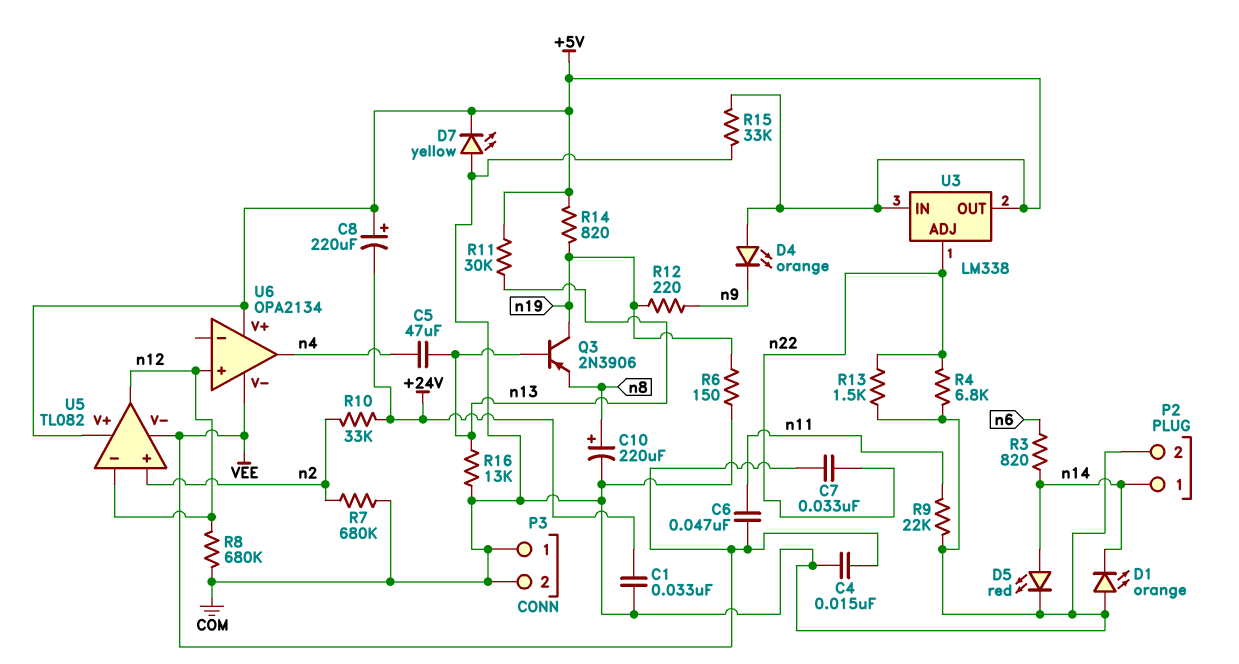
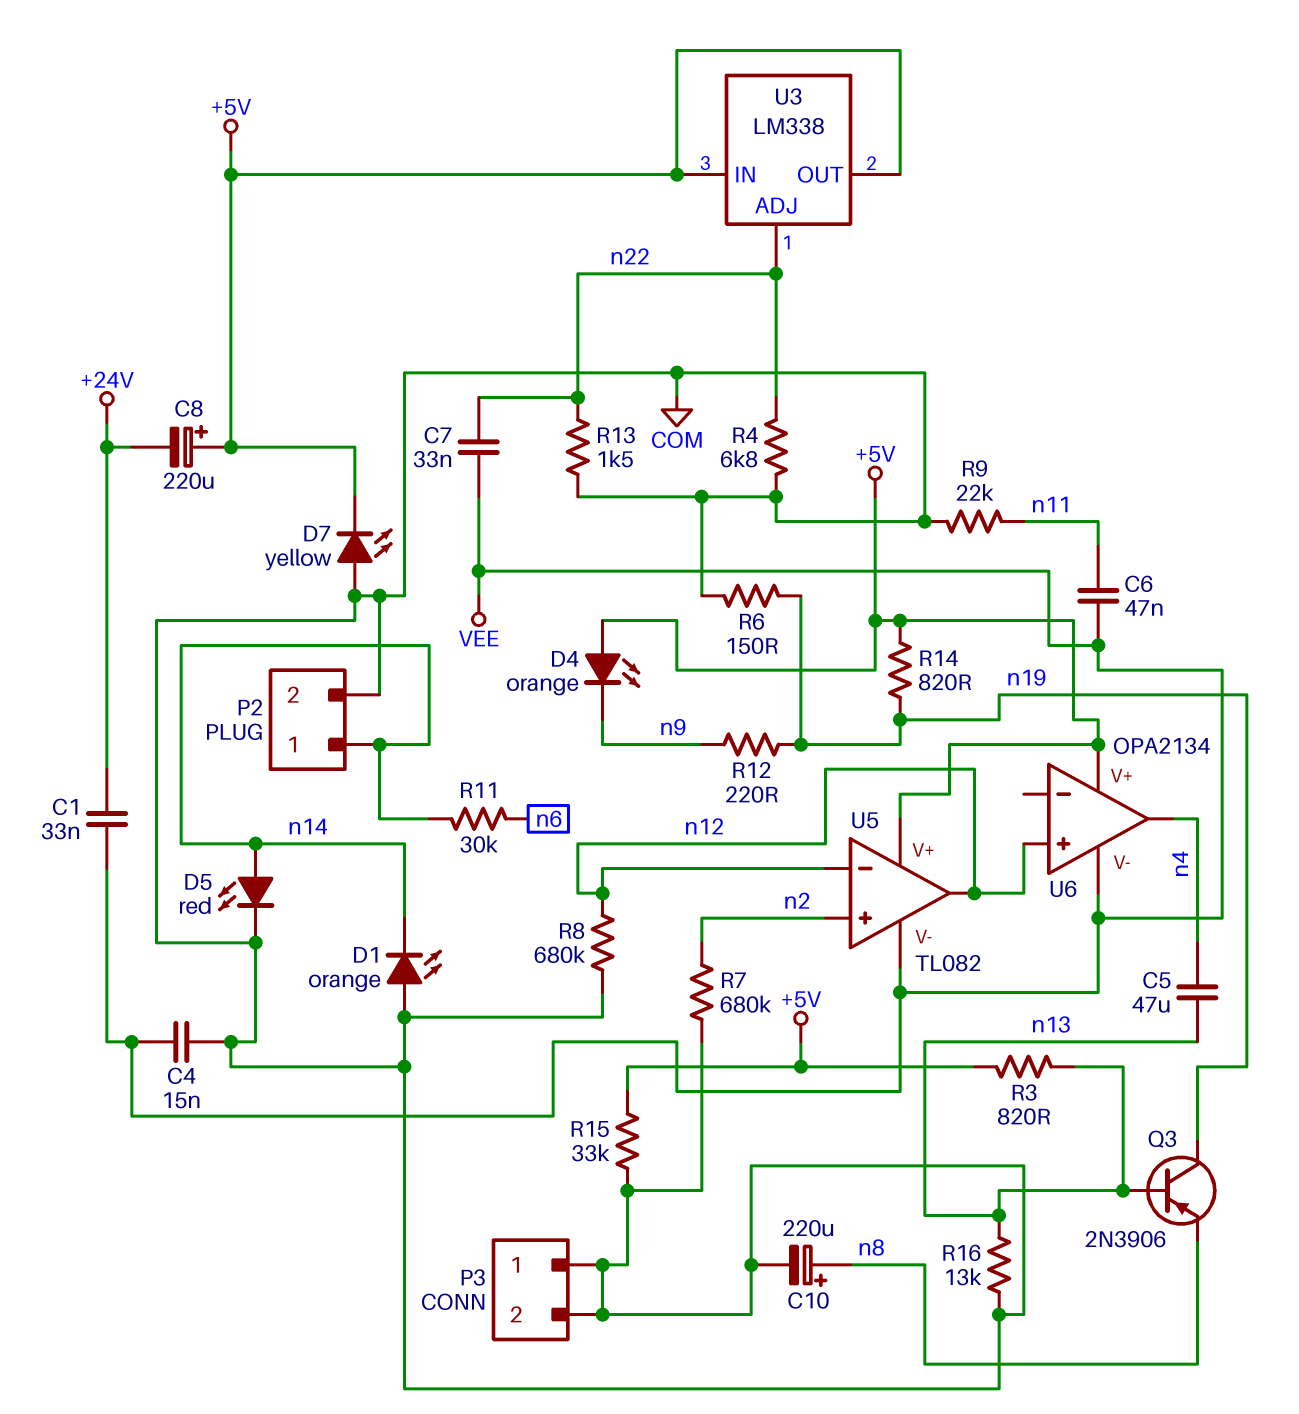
C1: 33nF (+24V, COM) -> 33nF (+24V, VEE)
R3: 820 (n6, n14) -> 820 (+5V, n13)
R10: 33k (+24V, n2) -> none
R11: 30k (+5V, n13) -> 30k (n6, n14)

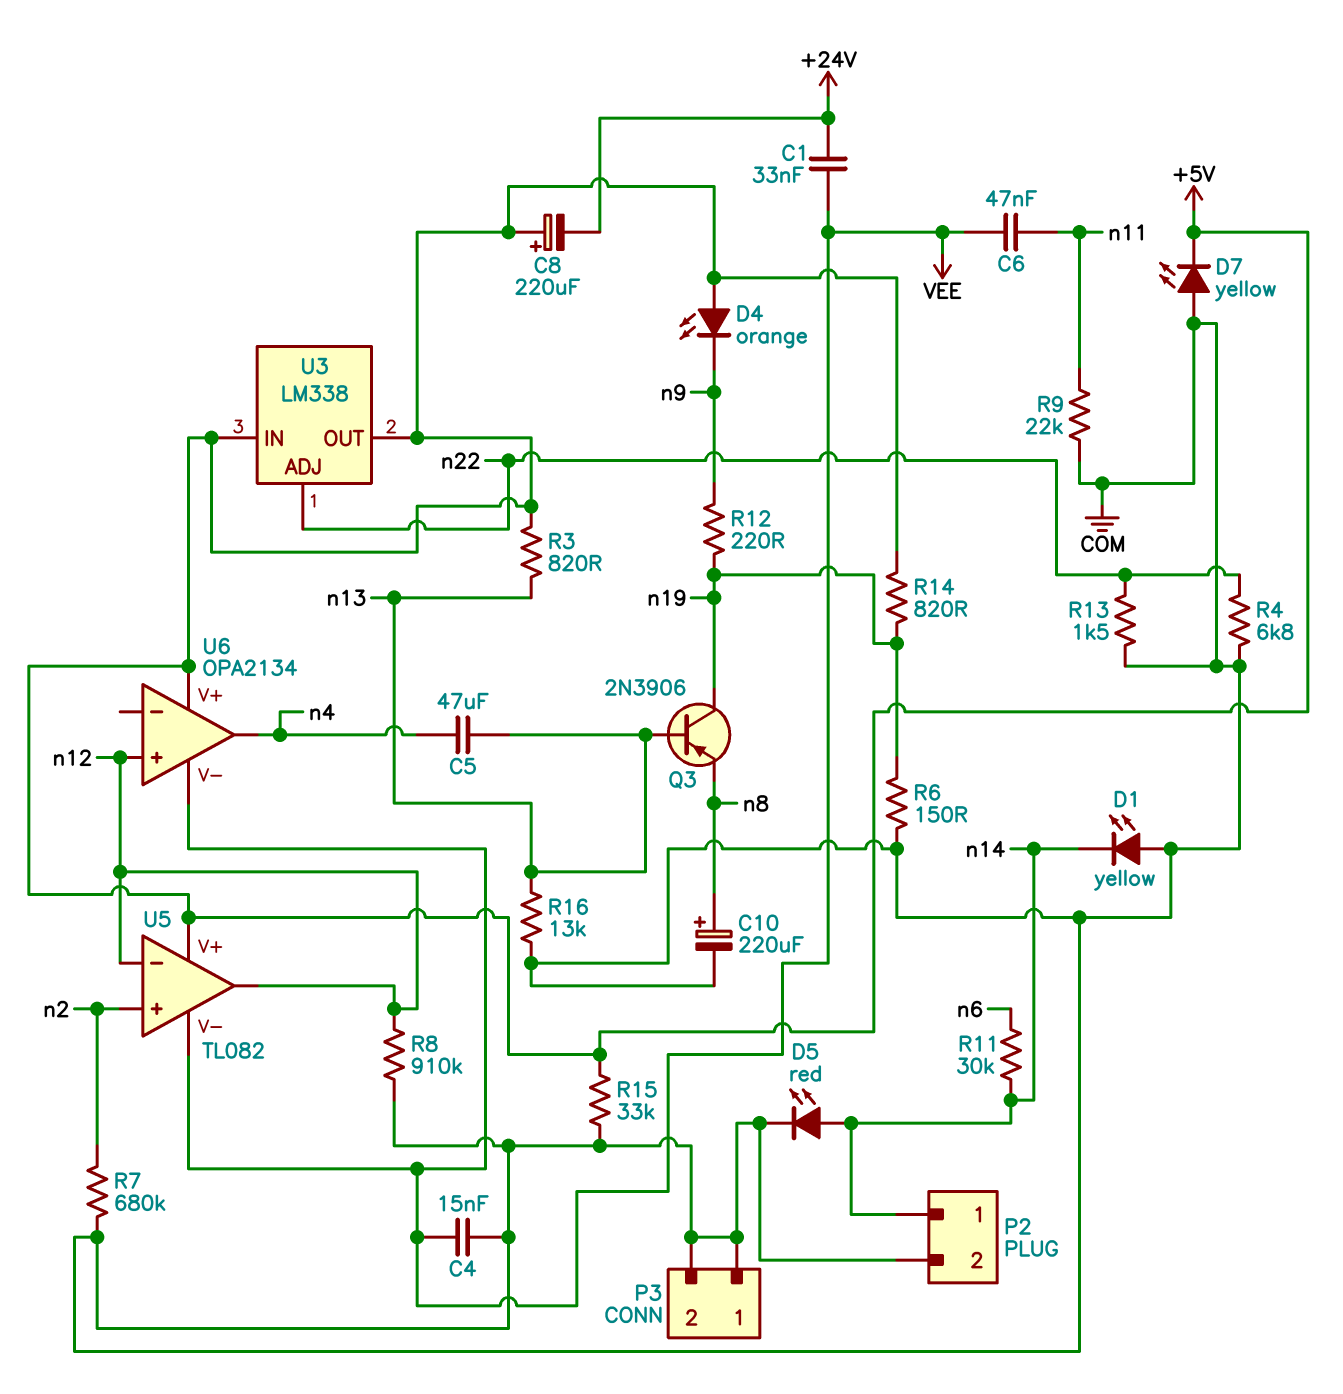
C7: 33nF (VEE, n22) -> none
D1: LED orange (A COM, K n14) -> LED yellow (A COM, K n14)
R8: 680k (COM, n12) -> 910k (COM, n12)

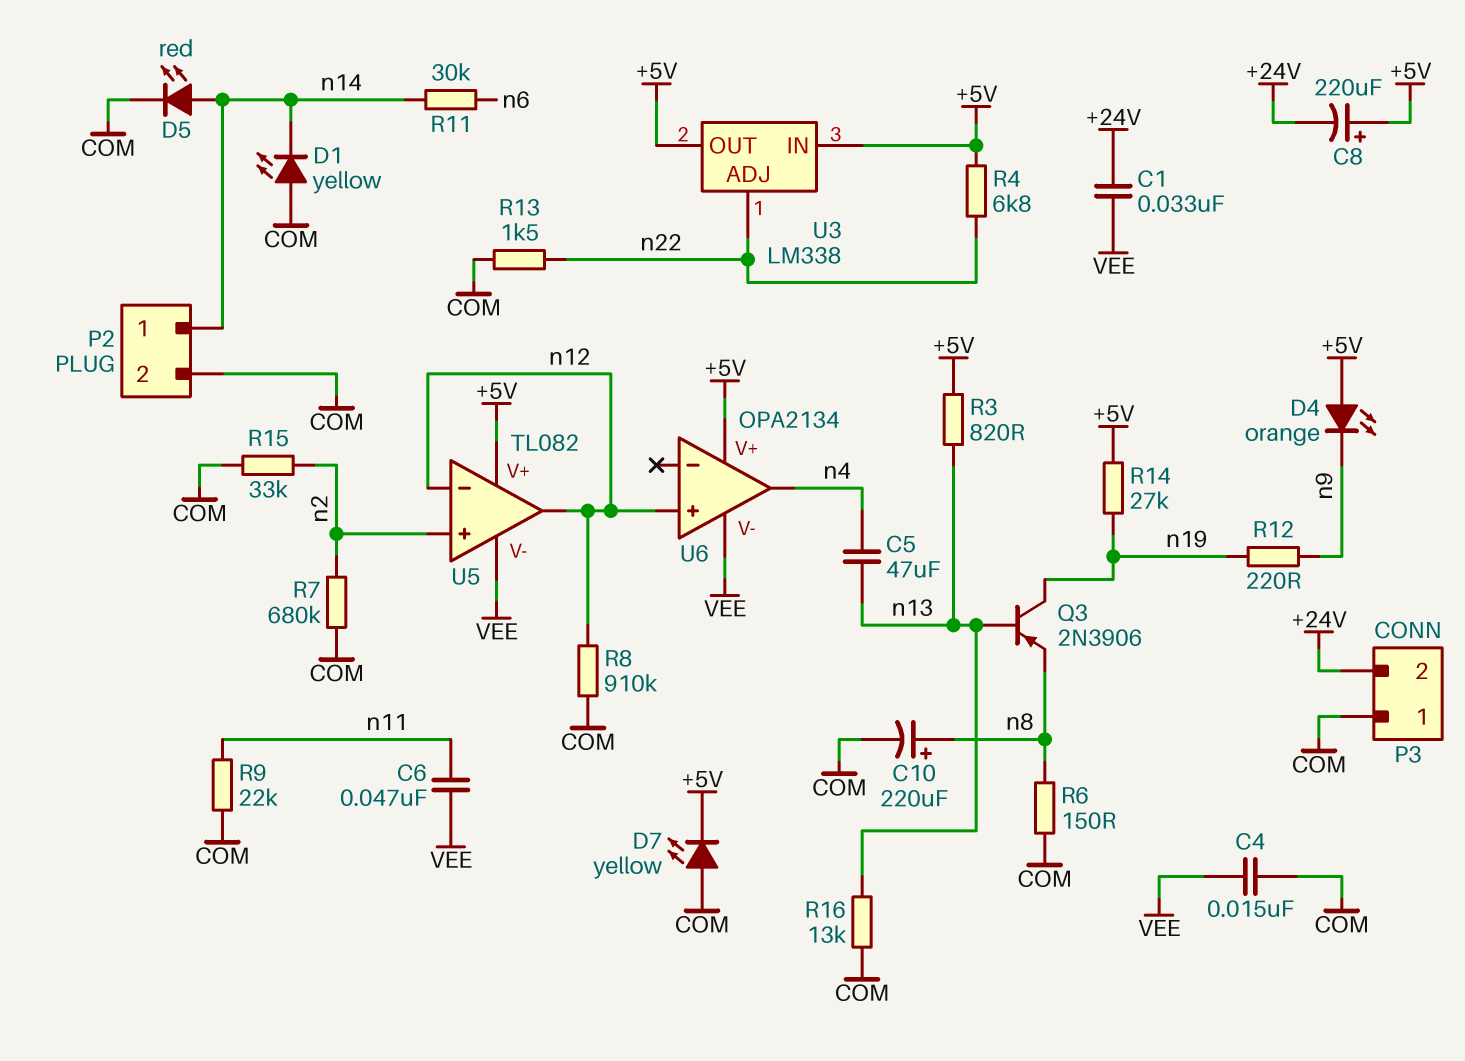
P3 pin 2: COM -> +24V
R4: 6.8k (COM, n22) -> 6.8k (+5V, n22)
R6: 150 (COM, n19) -> 150 (COM, n8)
R14: 820 (+5V, n19) -> 27k (+5V, n19)
R15: 33k (+5V, COM) -> 33k (COM, n2)

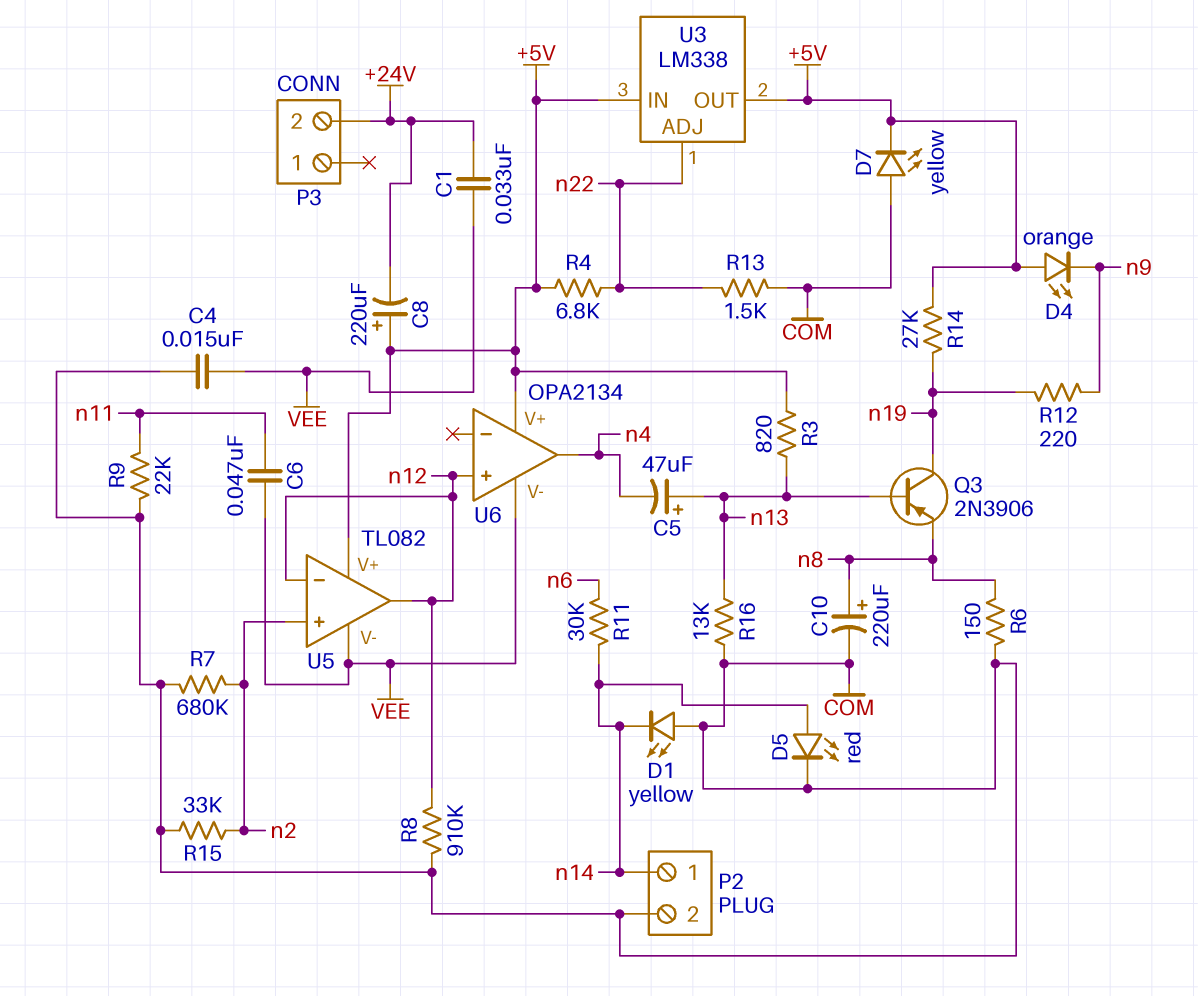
C5: 47uF (n4, n13) -> 47uF (plus n13, minus n4)
P3 pin 1: COM -> none

